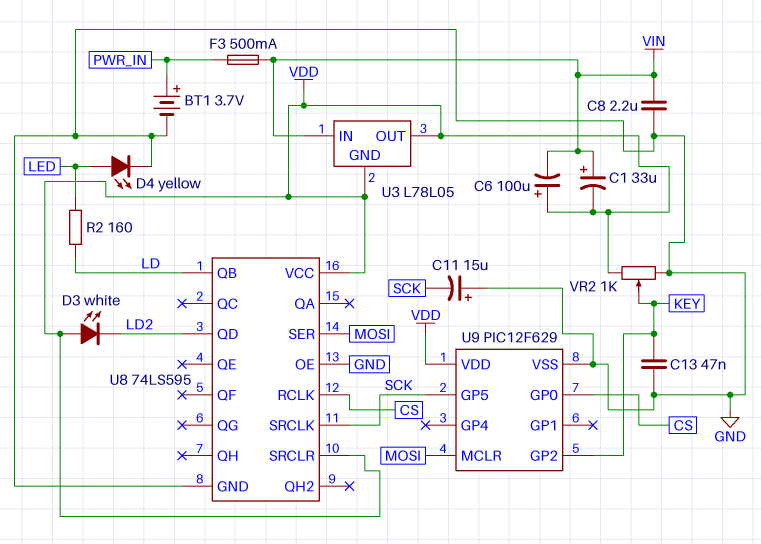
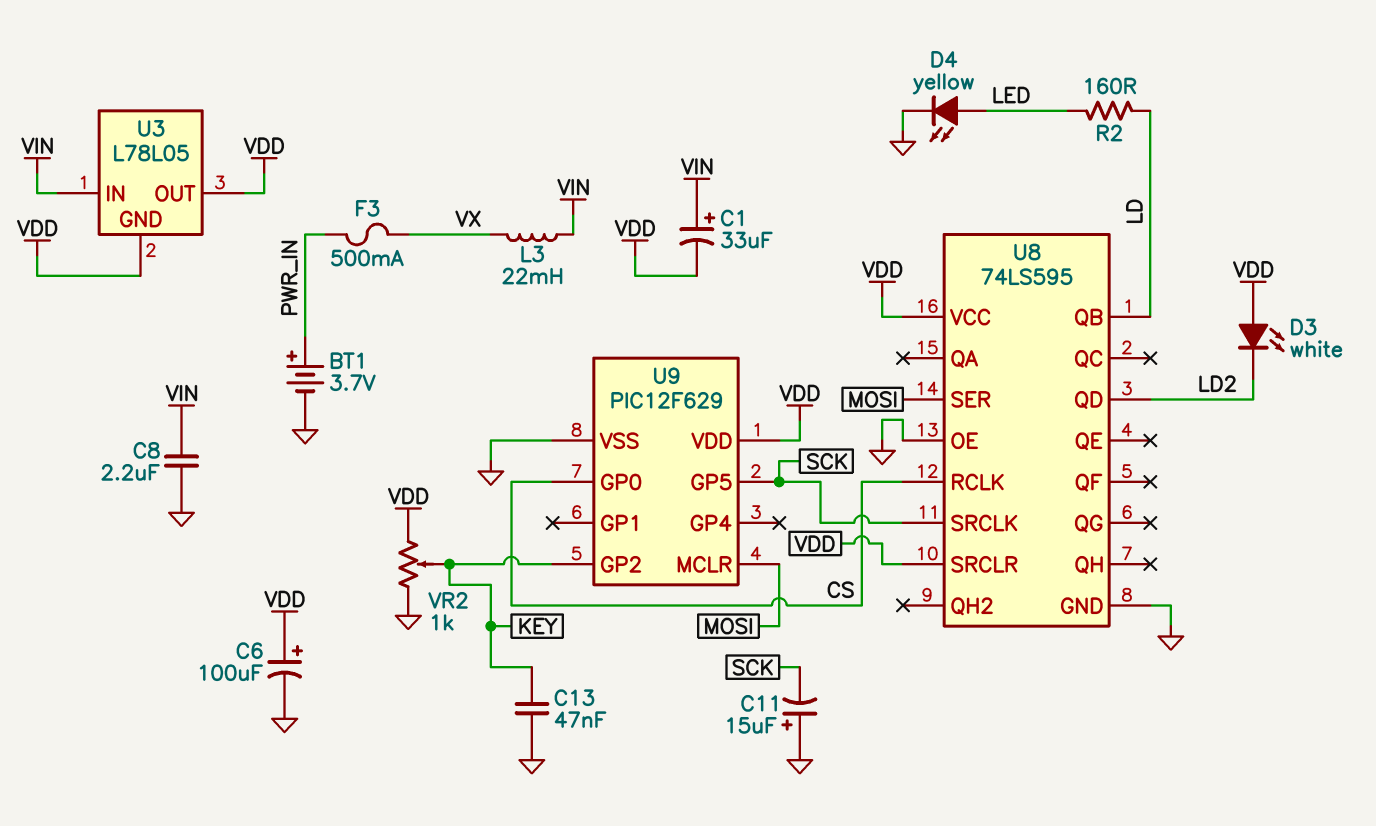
C6: 100uF (plus VDD, minus VIN) -> 100uF (plus VDD, minus GND)
F3: 500mA (PWR_IN, VIN) -> 500mA (PWR_IN, VX)
L3: none -> 22mH (VIN, VX)

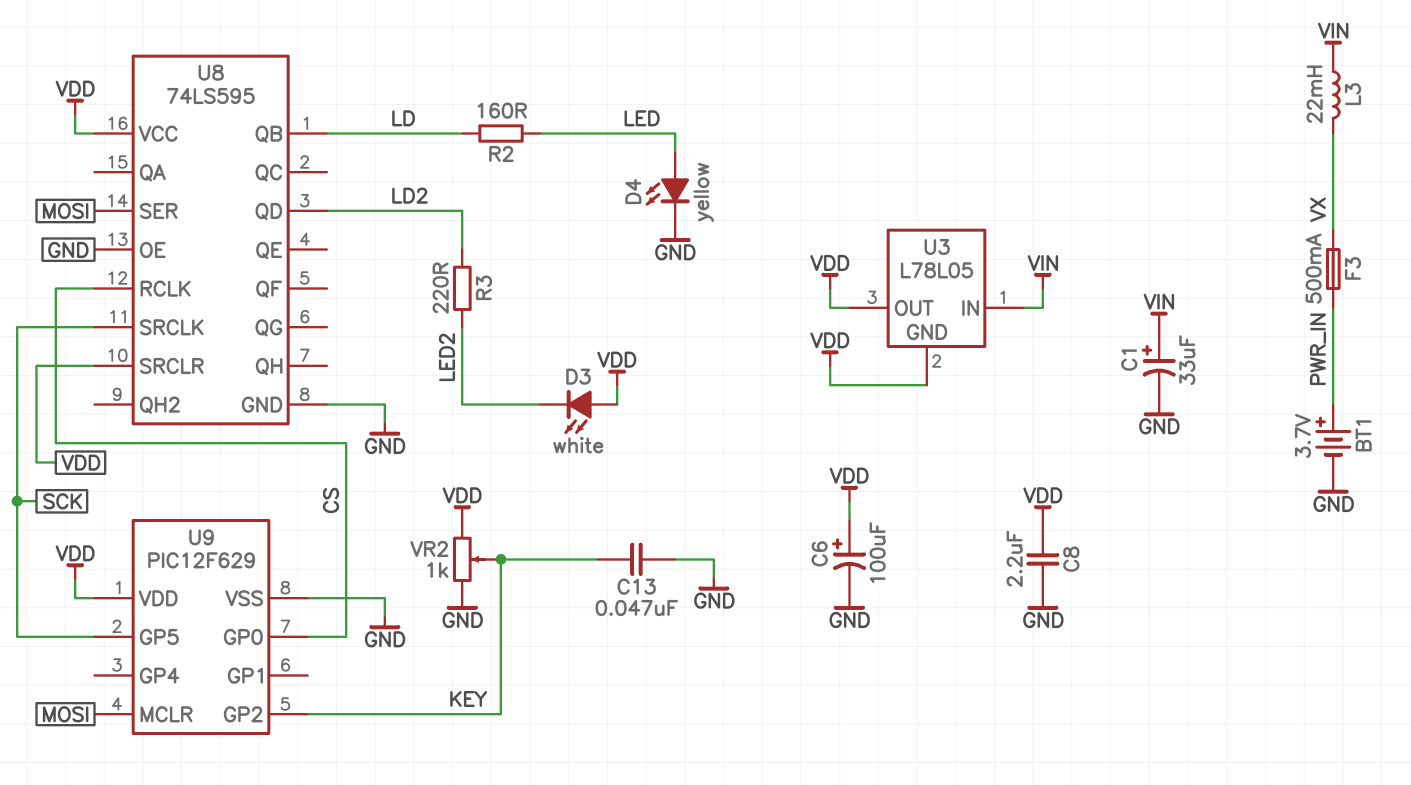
C1: 33uF (plus VIN, minus VDD) -> 33uF (plus VIN, minus GND)
C8: 2.2uF (GND, VIN) -> 2.2uF (GND, VDD)
C11: 15uF (plus GND, minus SCK) -> none
D3: LED white (A VDD, K LD2) -> LED white (A VDD, K LED2)
R3: none -> 220 (LD2, LED2)

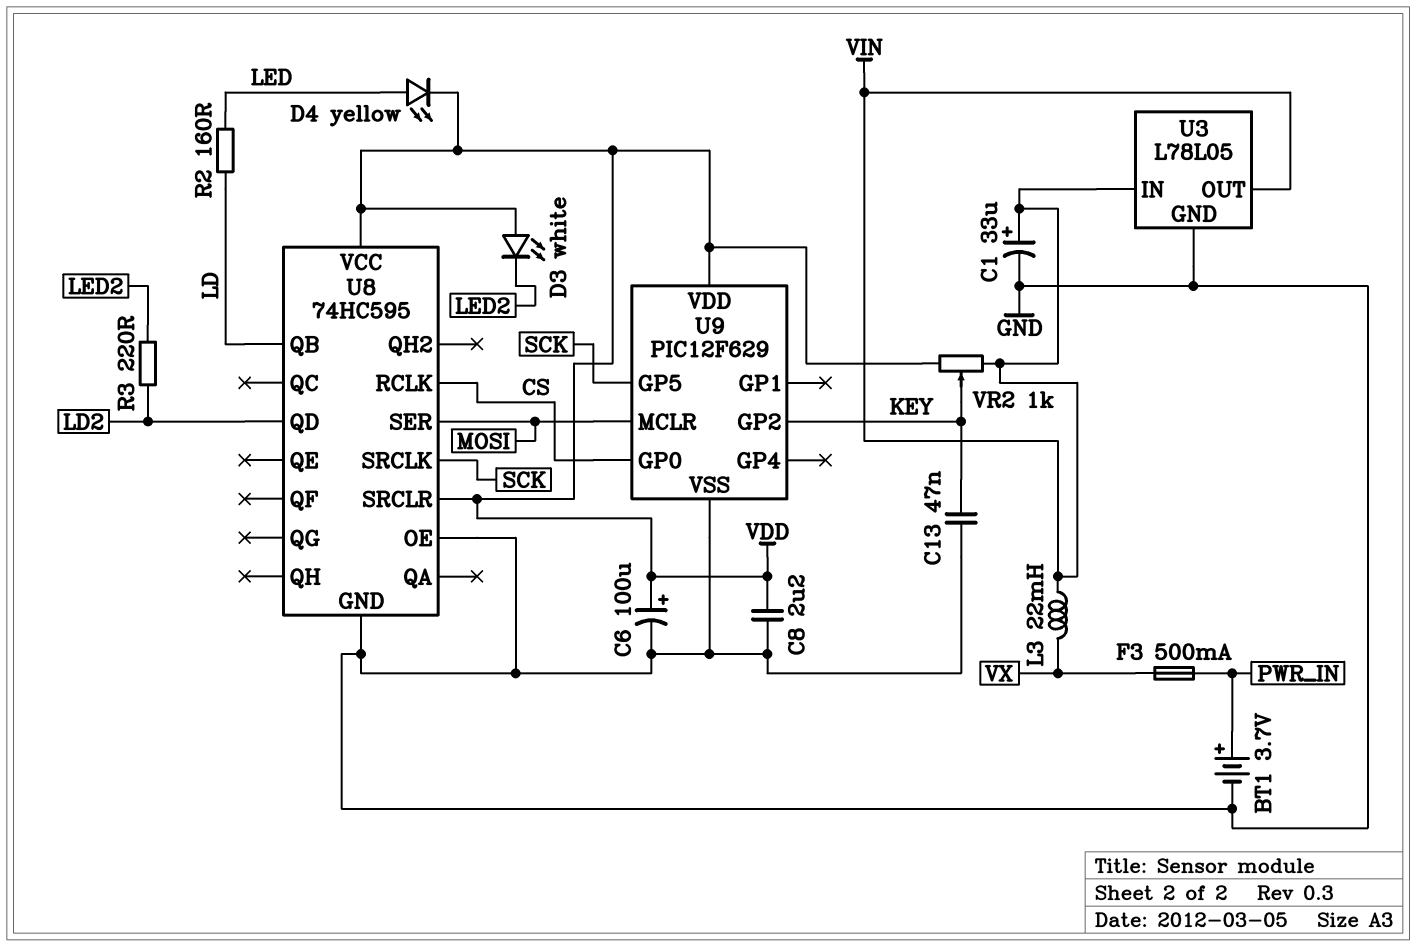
D4: LED yellow (A LED, K GND) -> LED yellow (A LED, K VDD)
U3 pin GND: VDD -> GND
U3 pin OUT: VDD -> VIN
U8: 74LS595 -> 74HC595
VR2: 1k (GND, VDD, wiper KEY) -> 1k (VDD, VIN, wiper KEY)

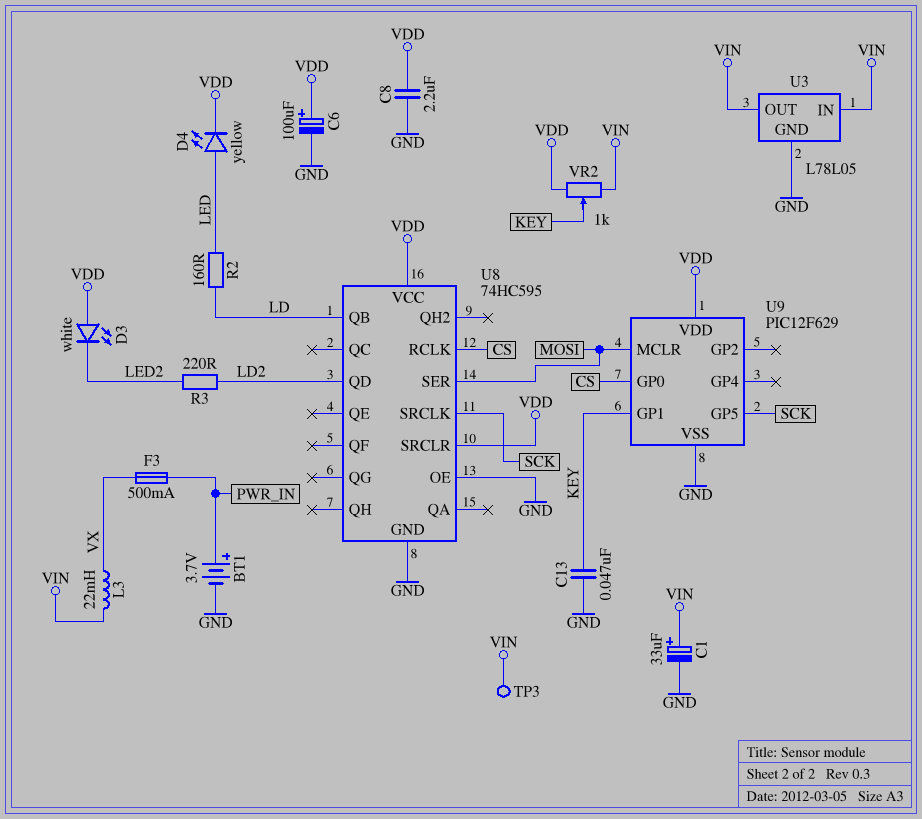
TP3: none -> test point (VIN)
U9 pin GP1: none -> KEY
U9 pin GP2: KEY -> none

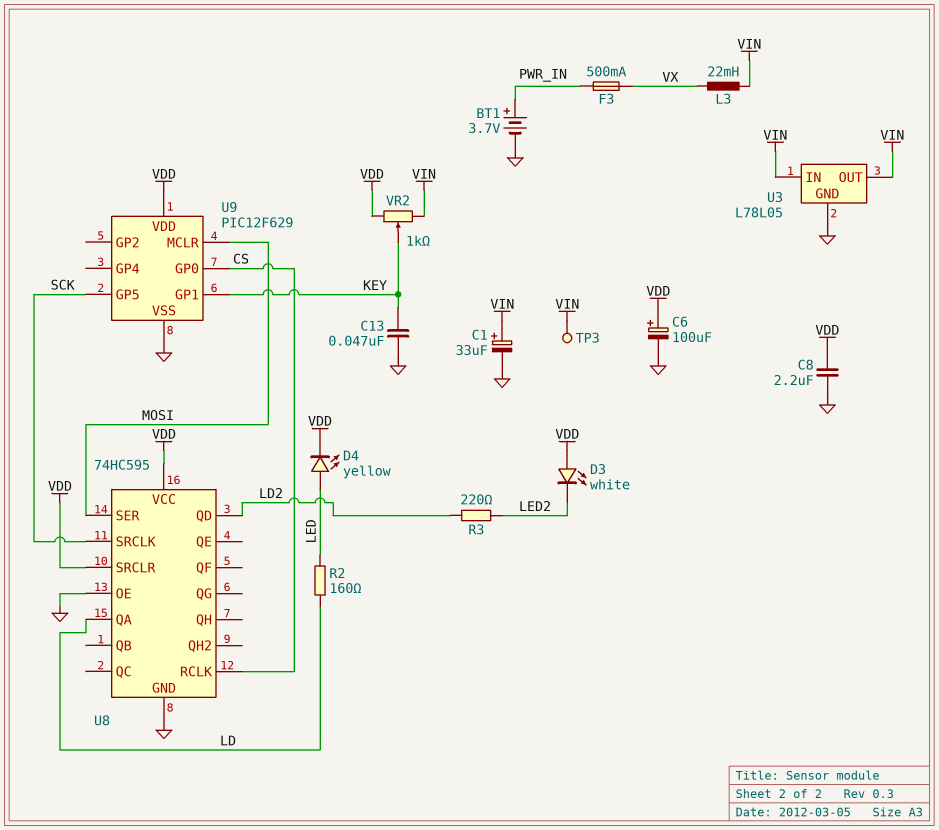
U8 pin QA: none -> LD
U8 pin QB: LD -> none

